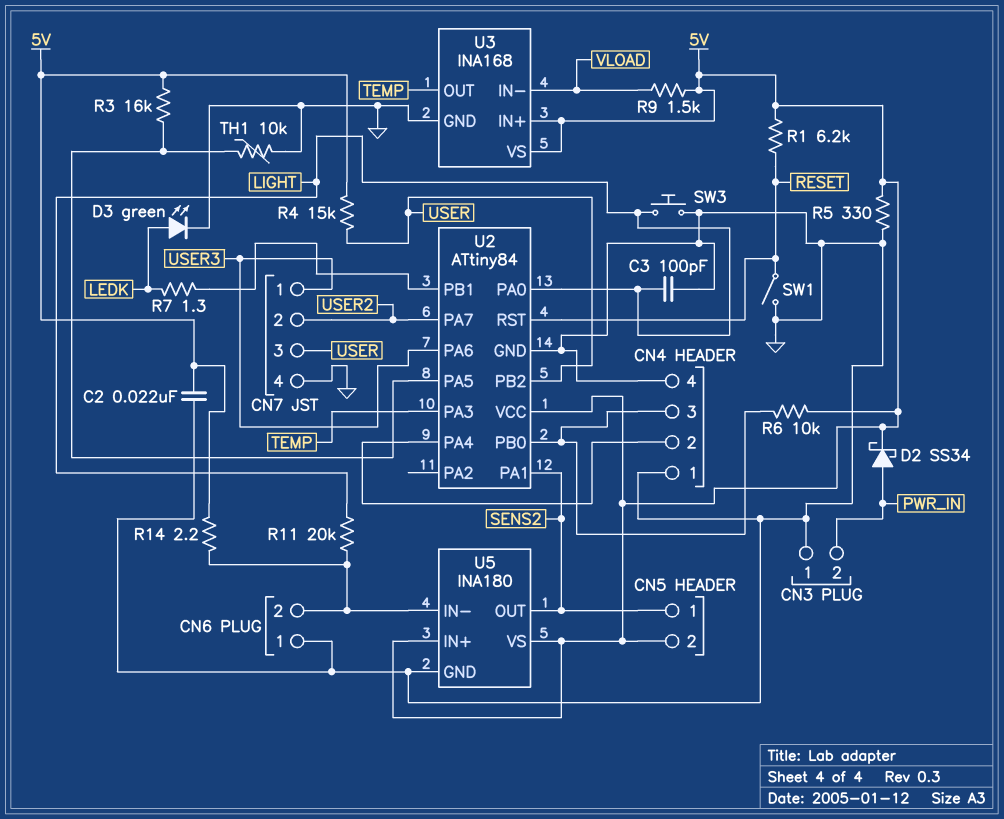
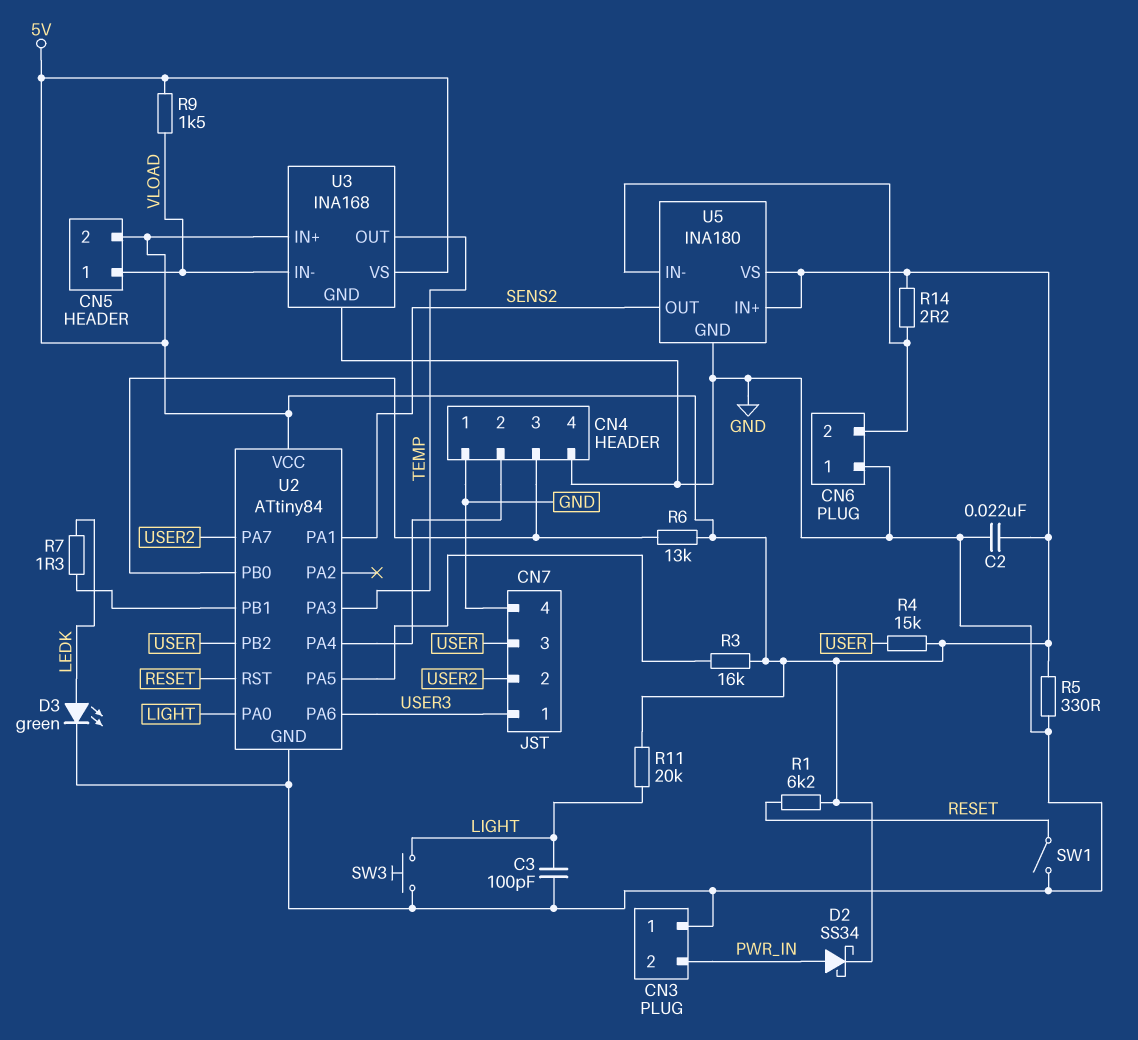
CN5 pin 1: SENS2 -> VLOAD
R6: 10k (5V, CN4/3) -> 13k (5V, CN4/3)
R11: 20k (CN6/2, LIGHT) -> 20k (5V, LIGHT)
TH1: 10k (GND, U2/PA5) -> none

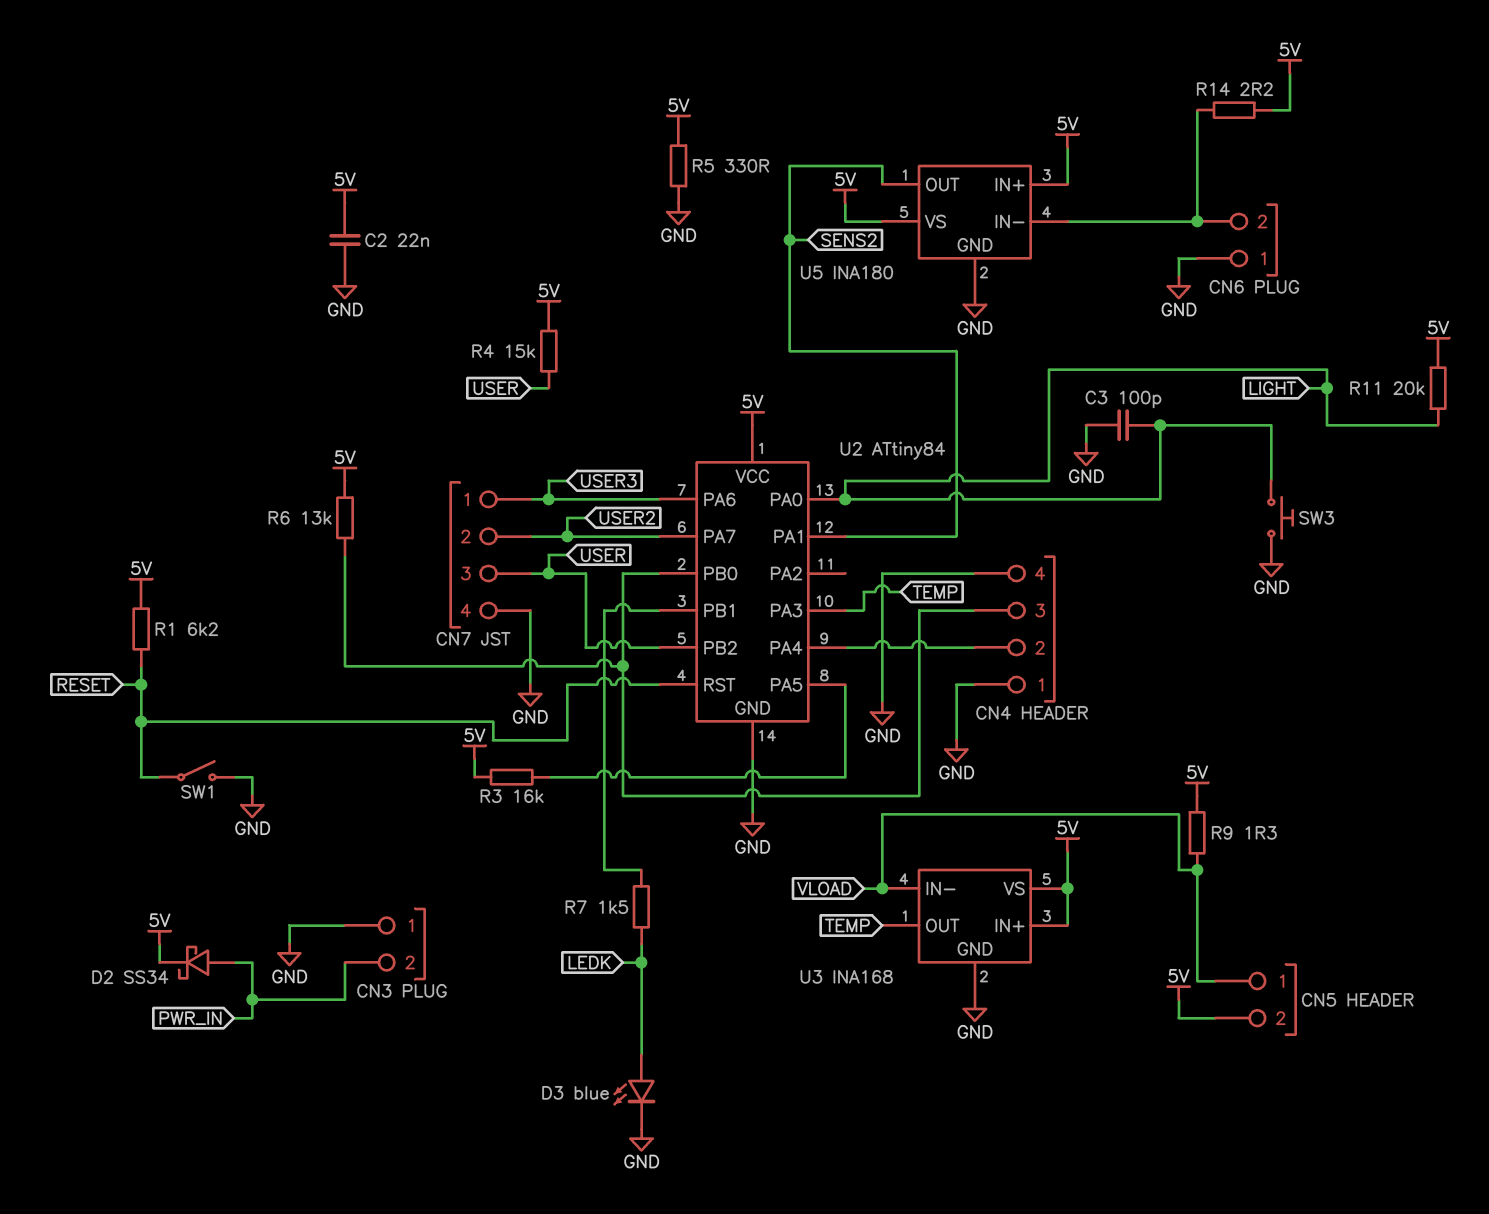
D3: LED green (A LEDK, K GND) -> LED blue (A LEDK, K GND)
R7: 1.3 (LEDK, U2/PB1) -> 1.5k (LEDK, U2/PB1)
R9: 1.5k (5V, VLOAD) -> 1.3 (5V, VLOAD)

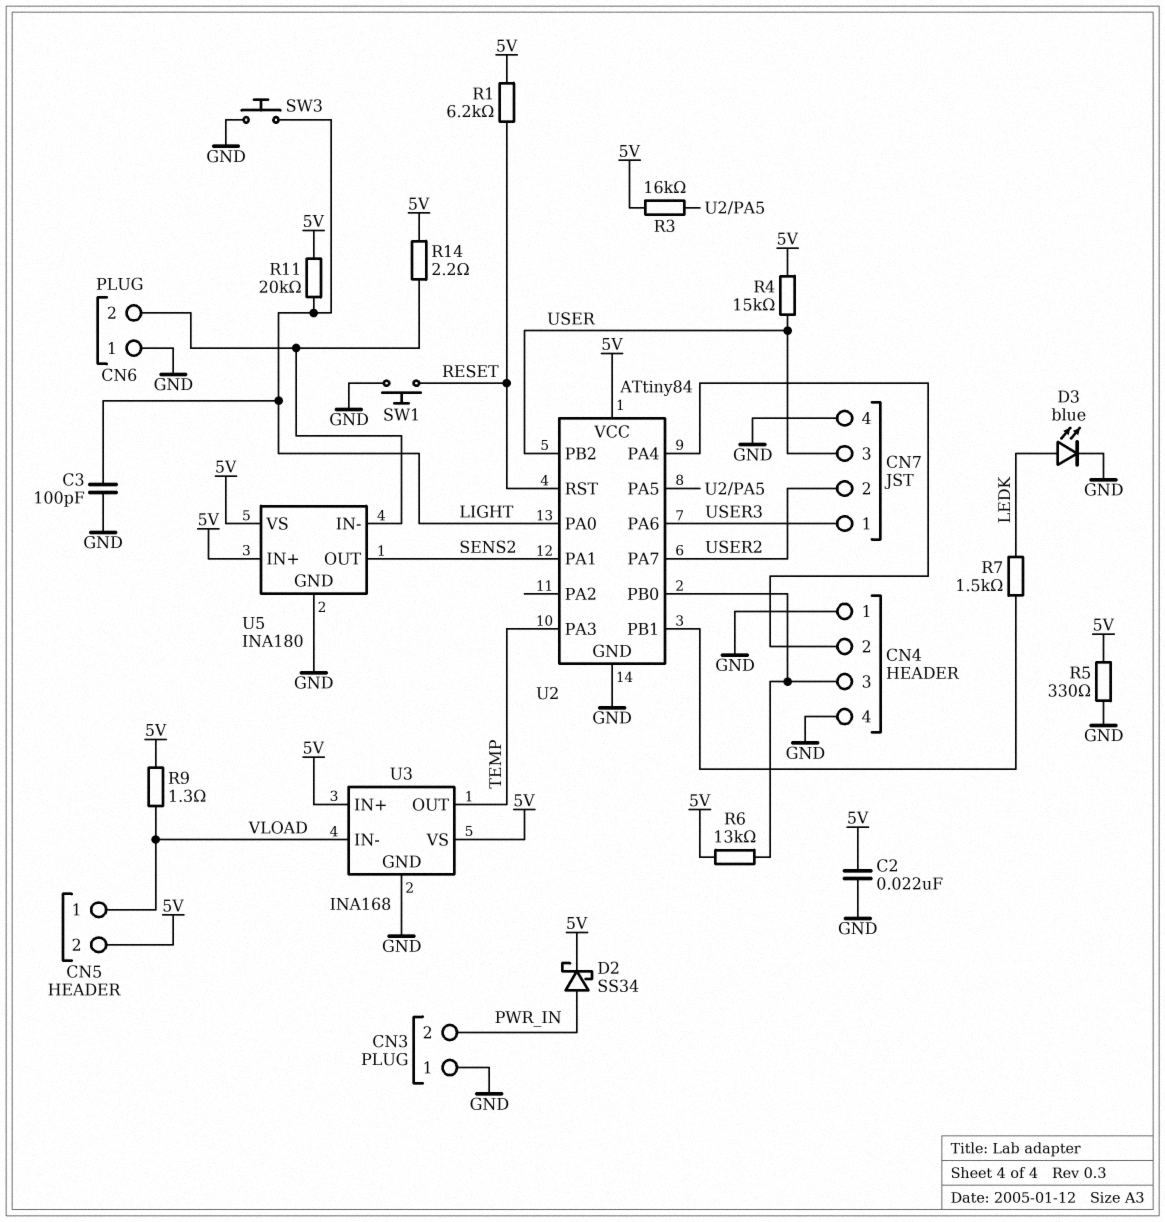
SW1: switch (GND, RESET) -> button (GND, RESET)

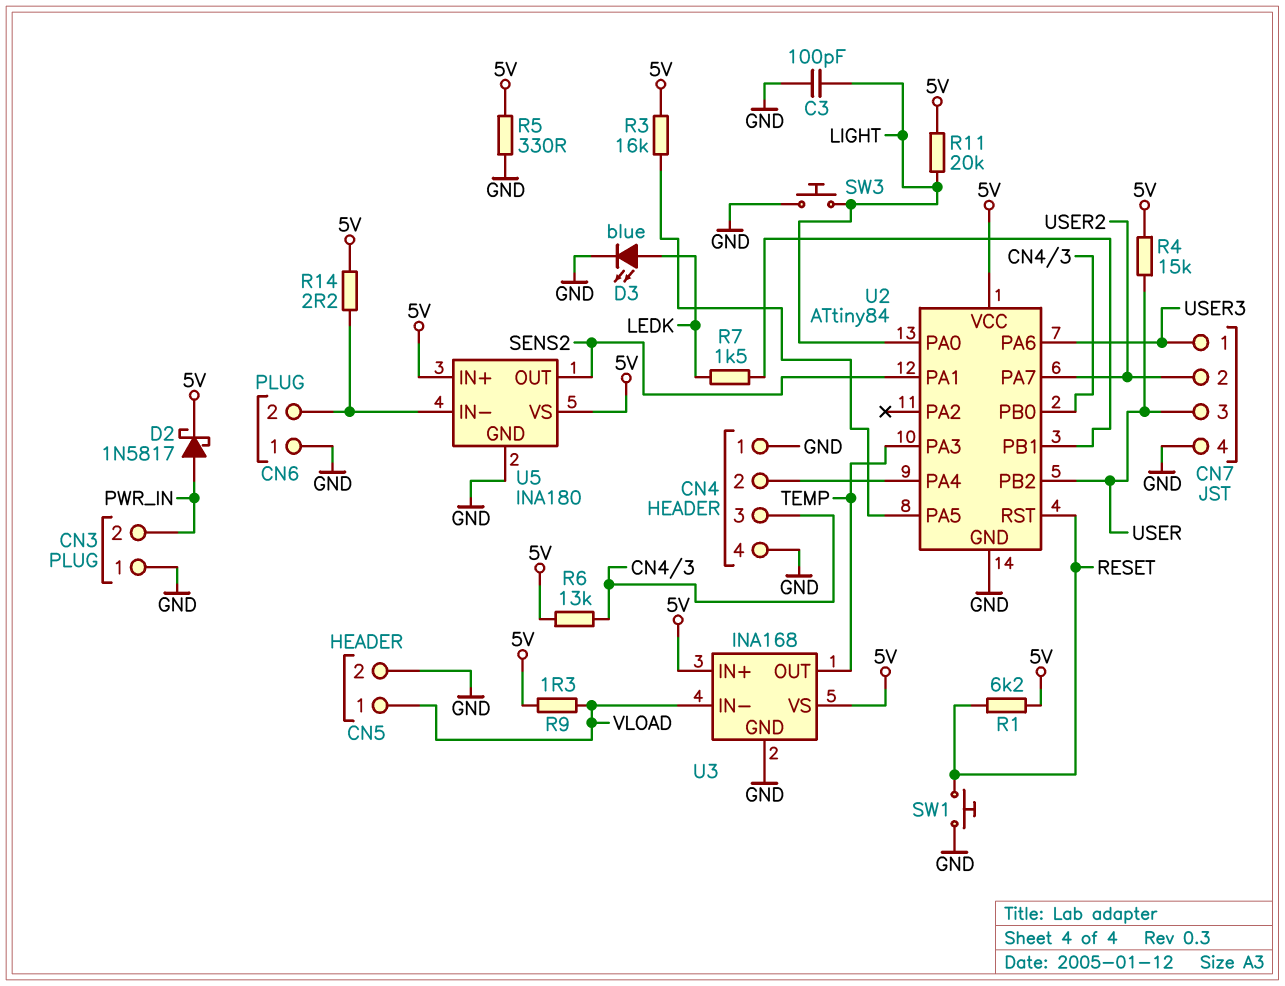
C2: 22nF (5V, GND) -> none
CN5 pin 2: 5V -> GND
D2: schottky SS34 (A PWR_IN, K 5V) -> schottky 1N5817 (A PWR_IN, K 5V)

